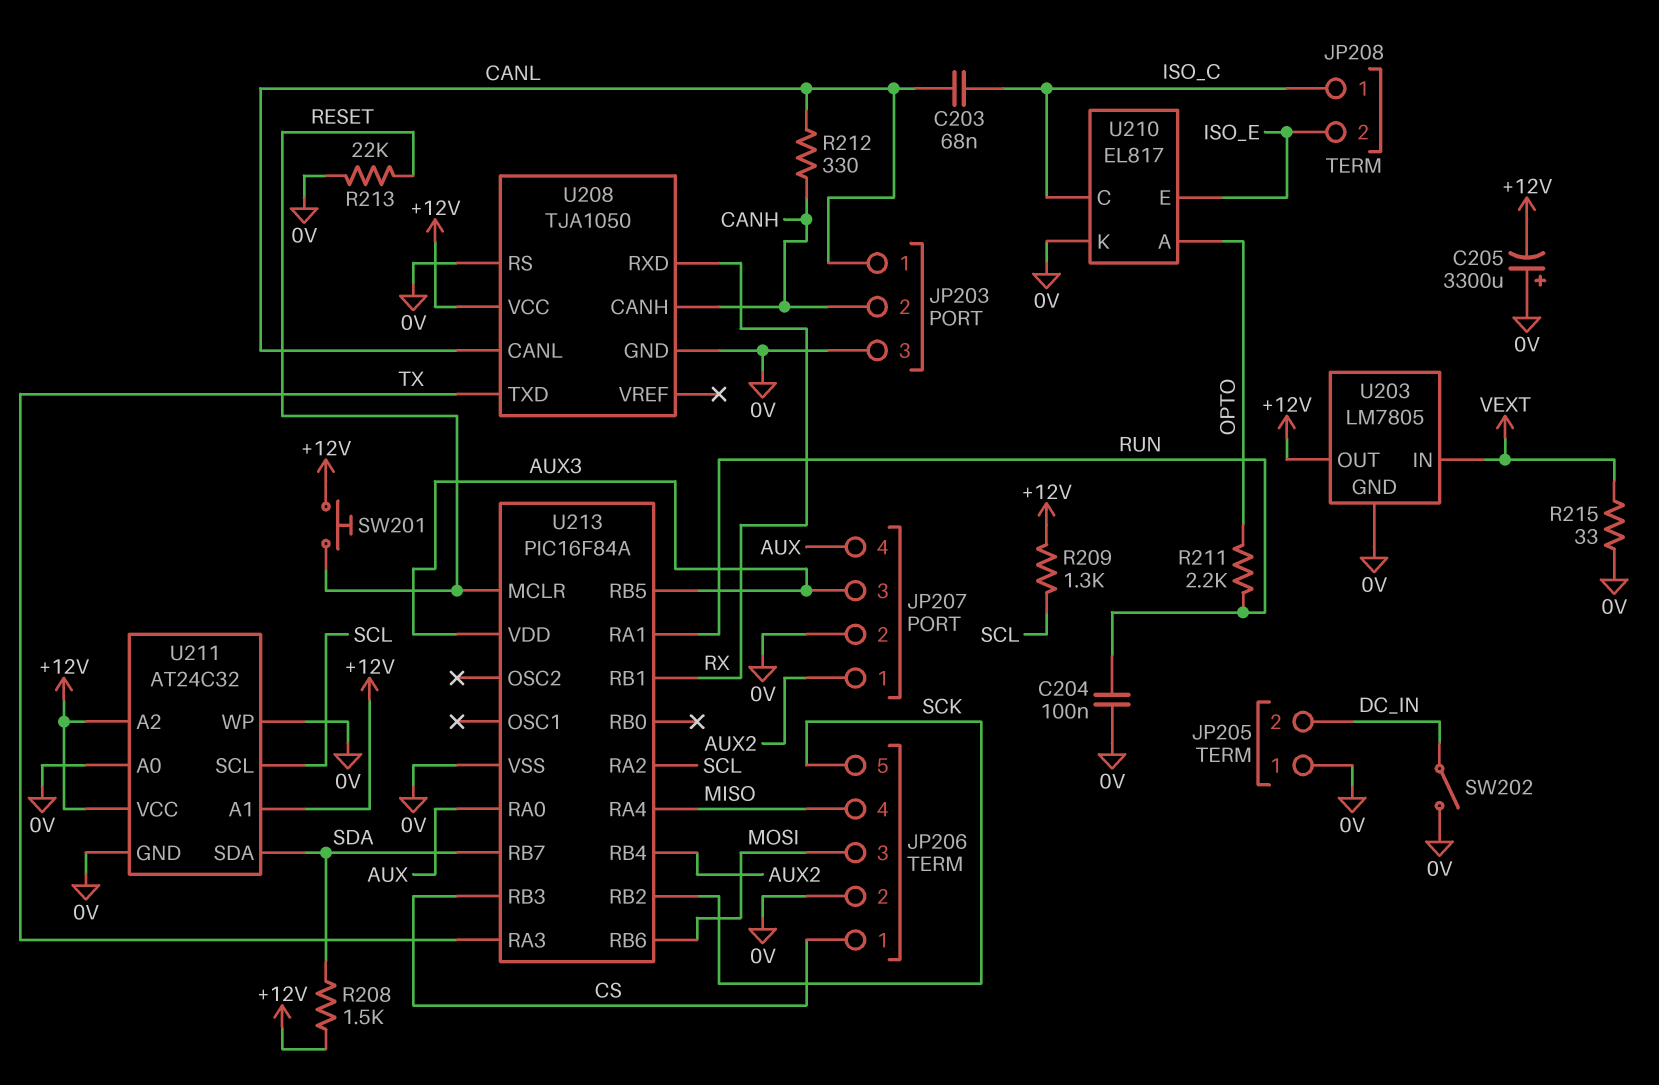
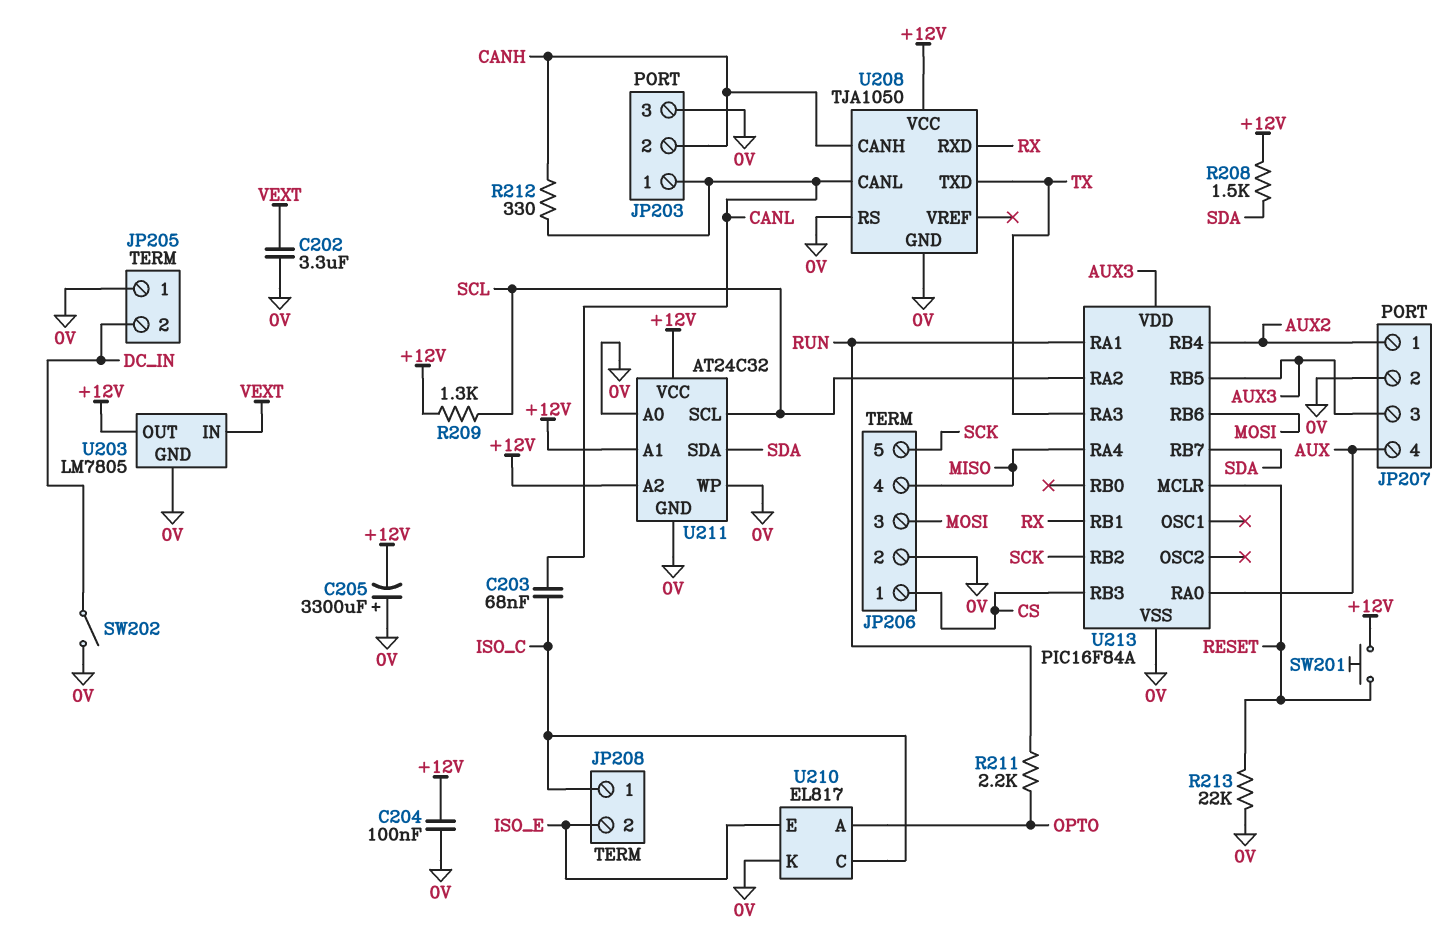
C202: none -> 3.3uF (0V, VEXT)
C204: 100nF (0V, RUN) -> 100nF (+12V, 0V)
R215: 33 (0V, VEXT) -> none

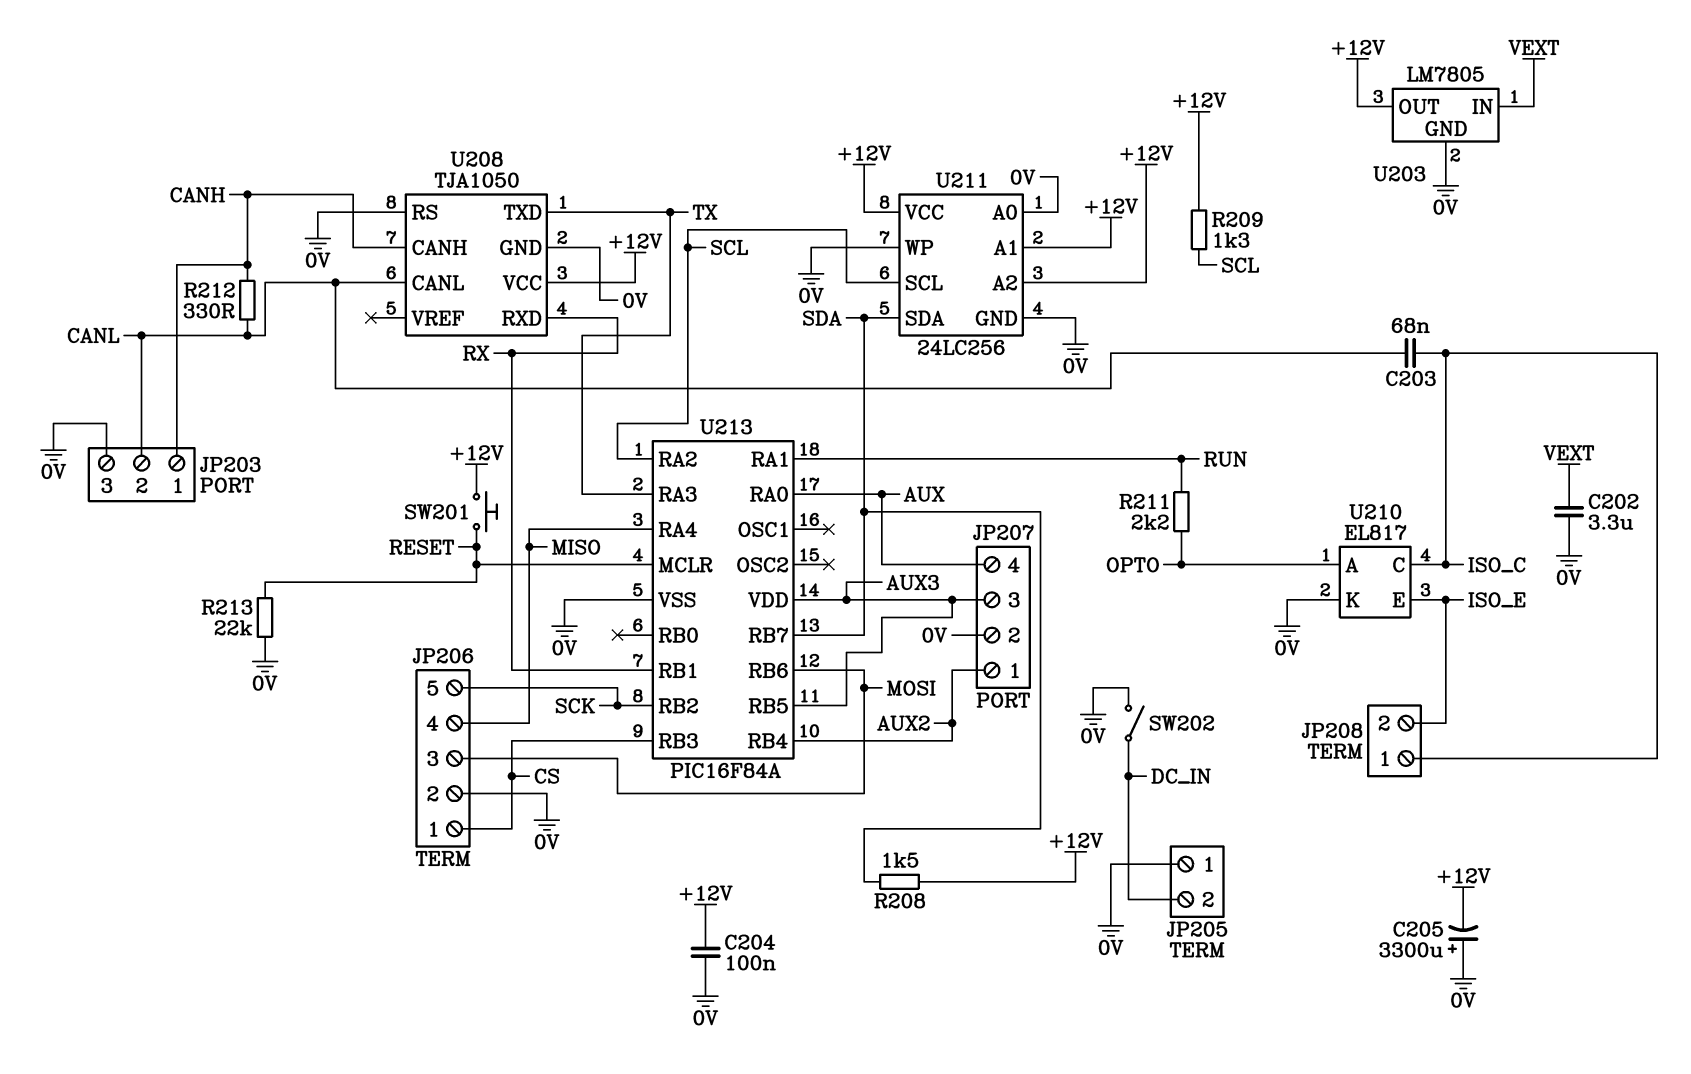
JP203 pin 1: CANL -> CANH
JP203 pin 2: CANH -> CANL
U211: AT24C32 -> 24LC256

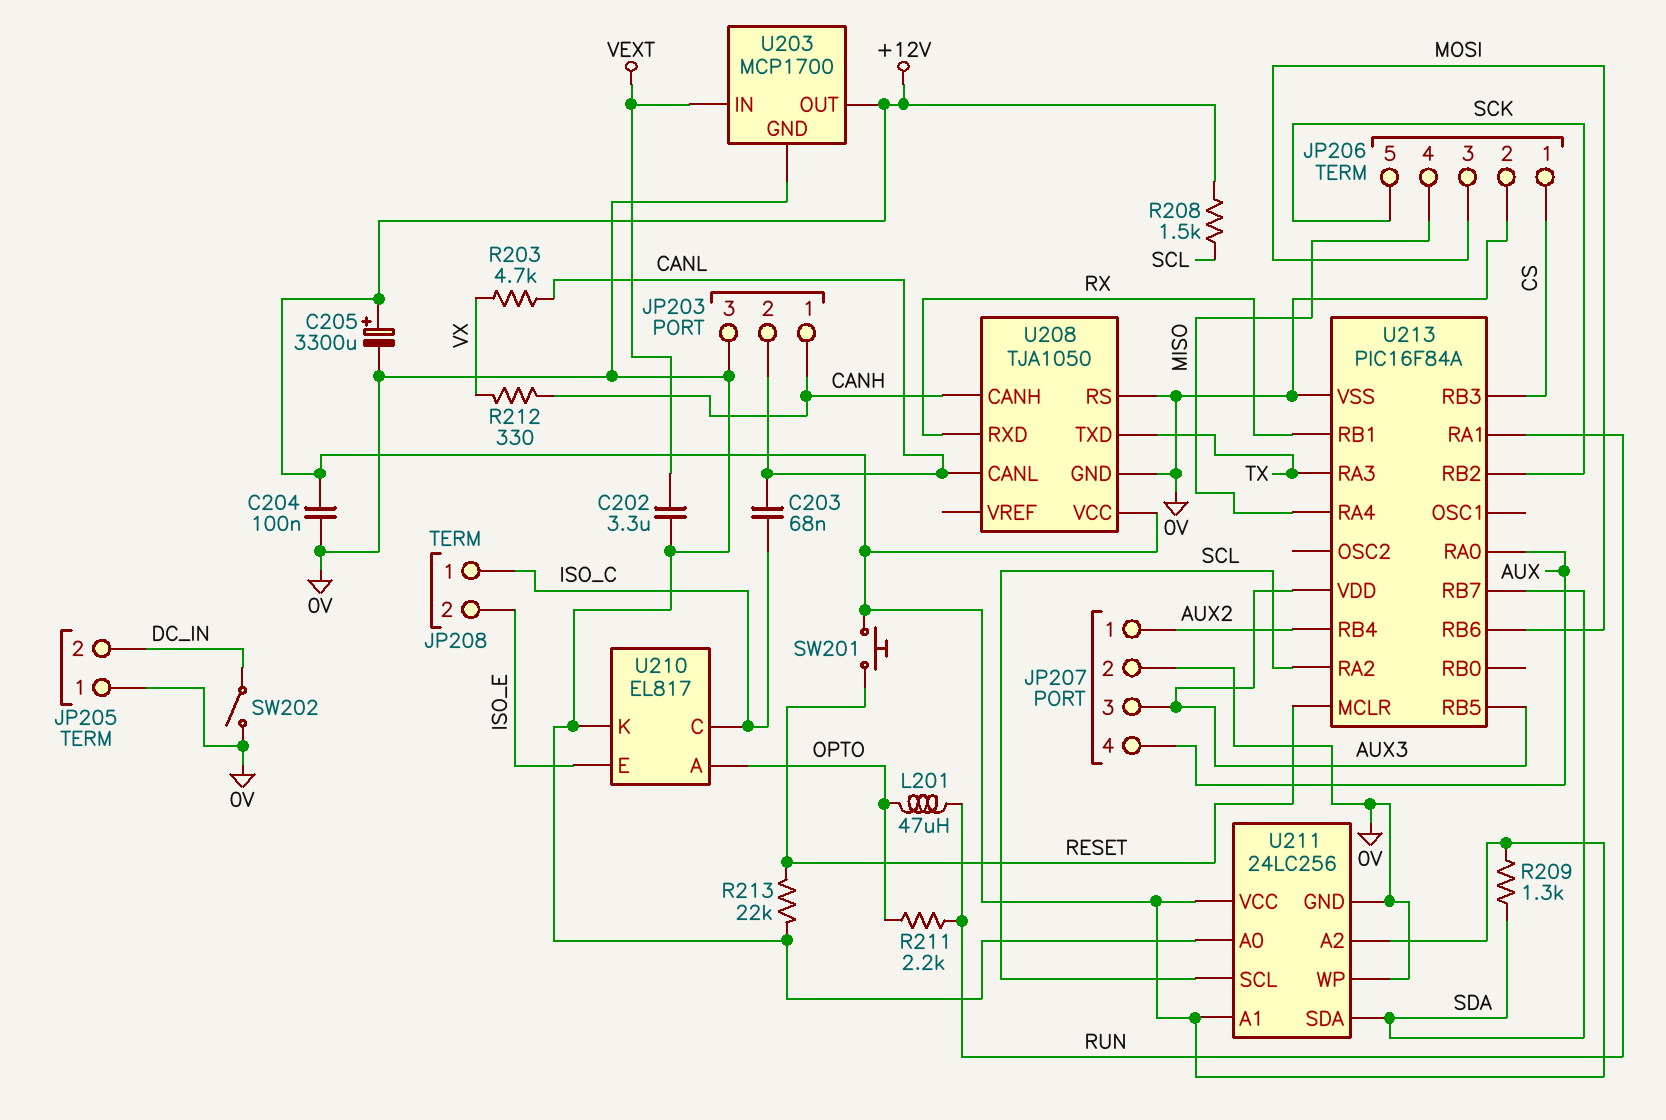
C205: 3300uF (plus 0V, minus +12V) -> 3300uF (plus +12V, minus 0V)
L201: none -> 47uH (OPTO, RUN)
R203: none -> 4.7k (CANL, VX)
R208: 1.5k (+12V, SDA) -> 1.5k (+12V, SCL)
R209: 1.3k (+12V, SCL) -> 1.3k (+12V, SDA)
R212: 330 (CANH, CANL) -> 330 (CANH, VX)
U203: LM7805 -> MCP1700

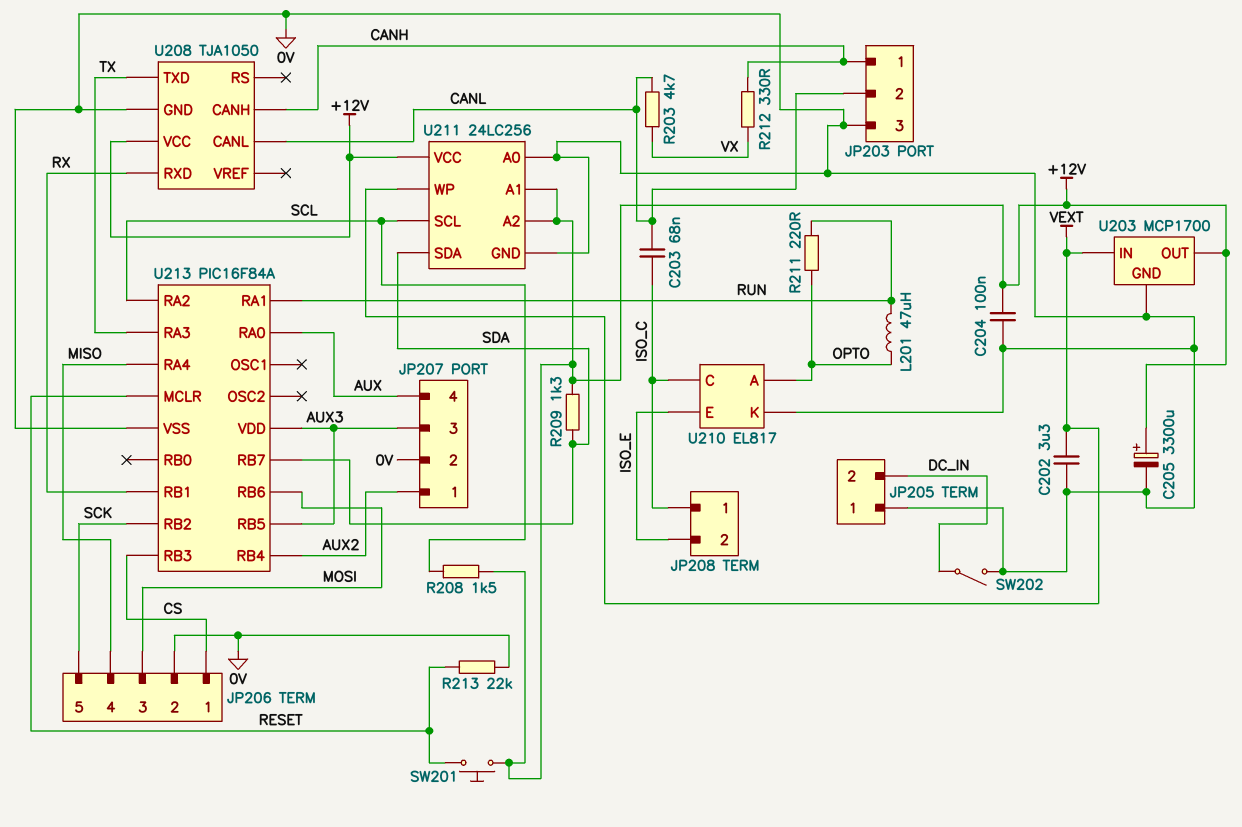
R211: 2.2k (OPTO, RUN) -> 220 (OPTO, RUN)
U208 pin RS: 0V -> none
U211 pin WP: 0V -> VEXT

